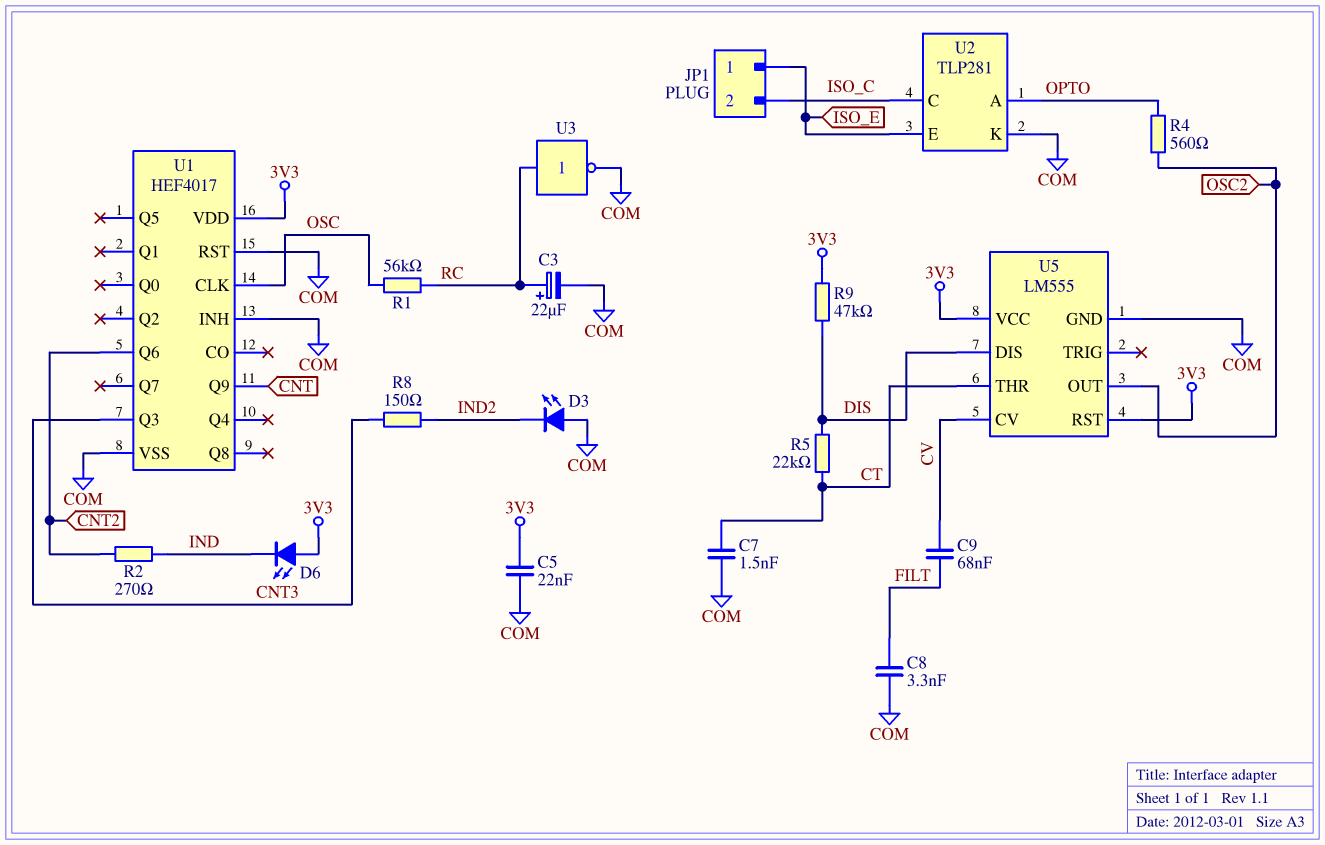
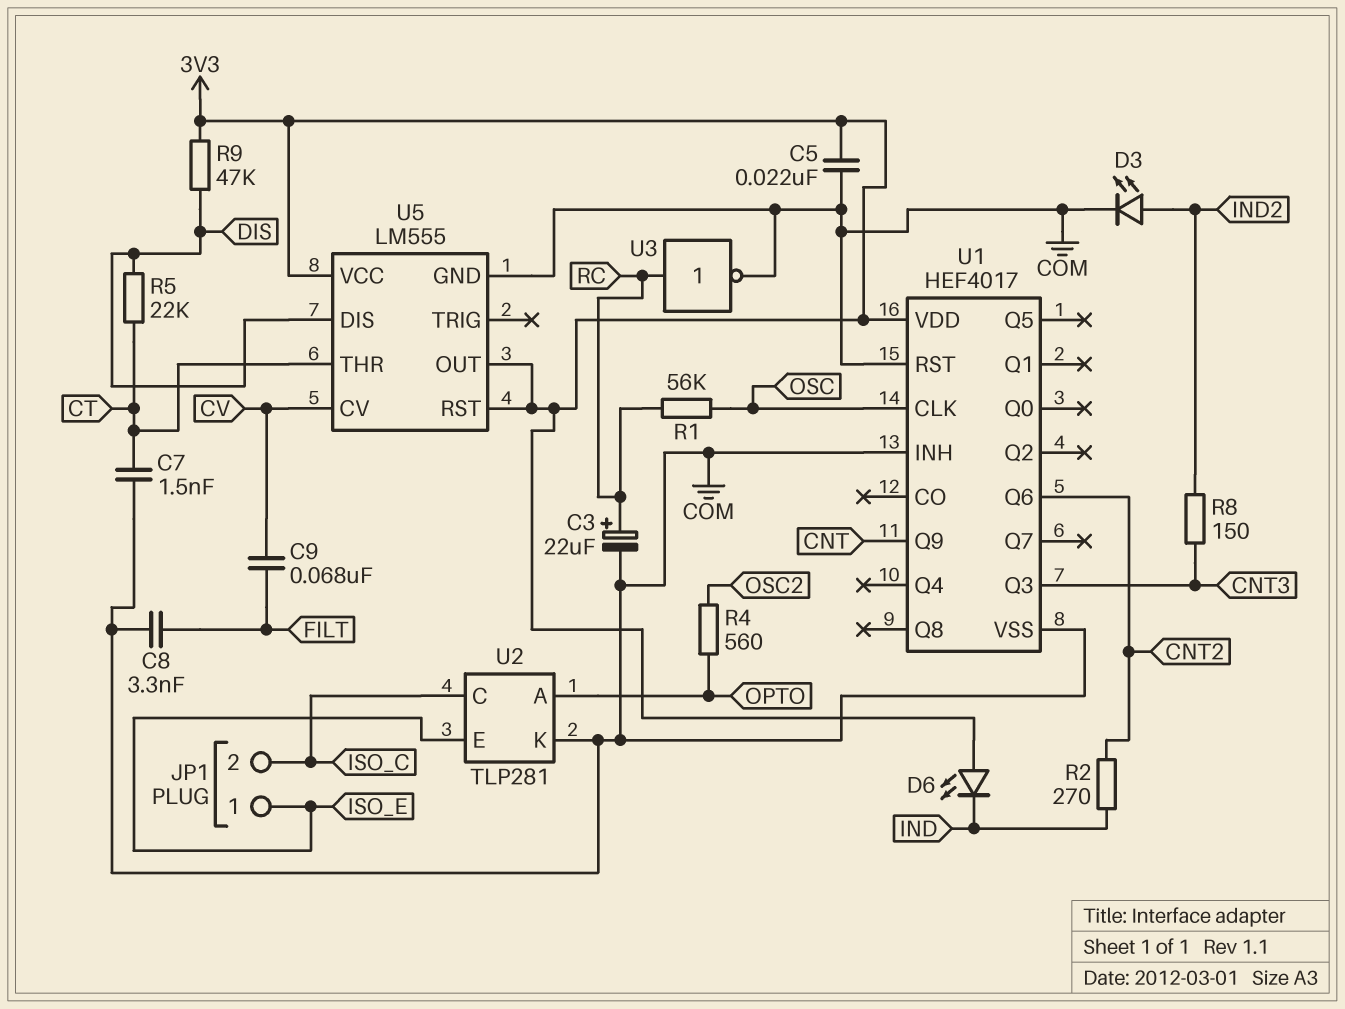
D3: LED (A COM, K IND2) -> LED (A IND2, K COM)
U5 pin OUT: OSC2 -> 3V3

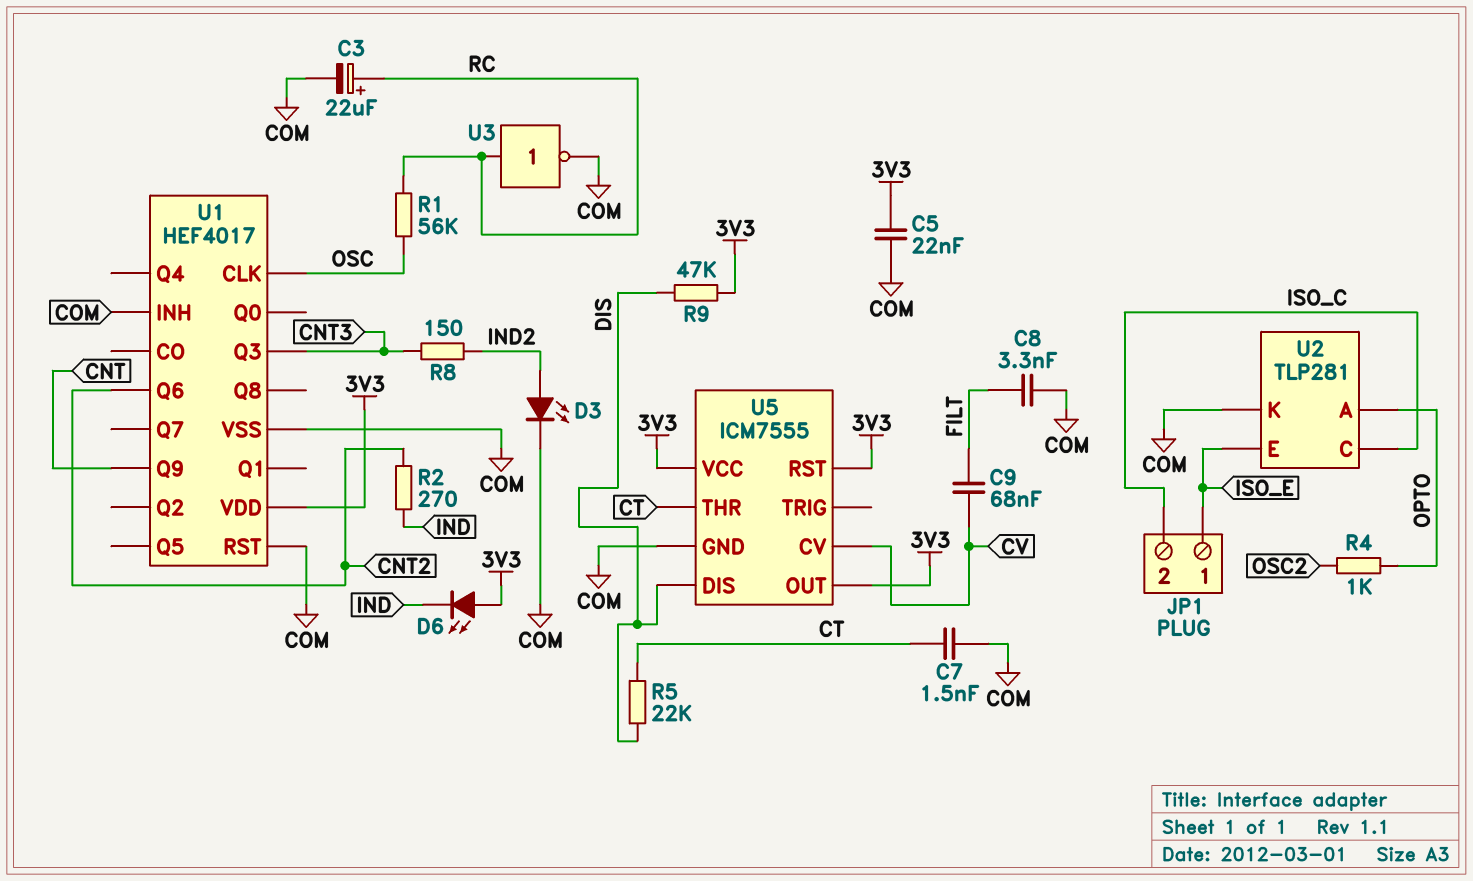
R4: 560 (OPTO, OSC2) -> 1k (OPTO, OSC2)
U5: LM555 -> ICM7555

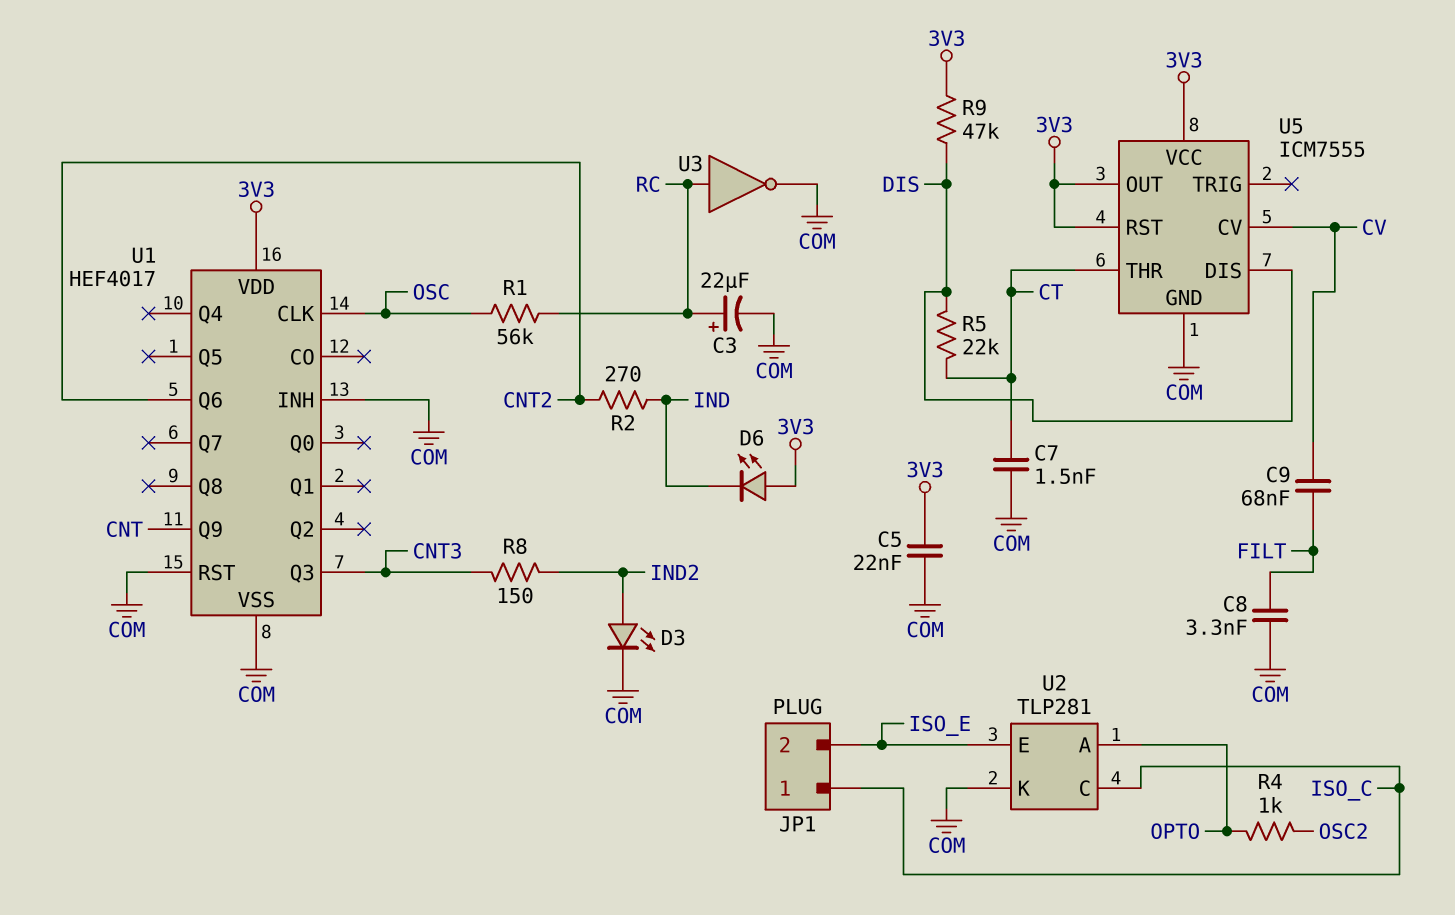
JP1 pin 1: ISO_E -> ISO_C
JP1 pin 2: ISO_C -> ISO_E

